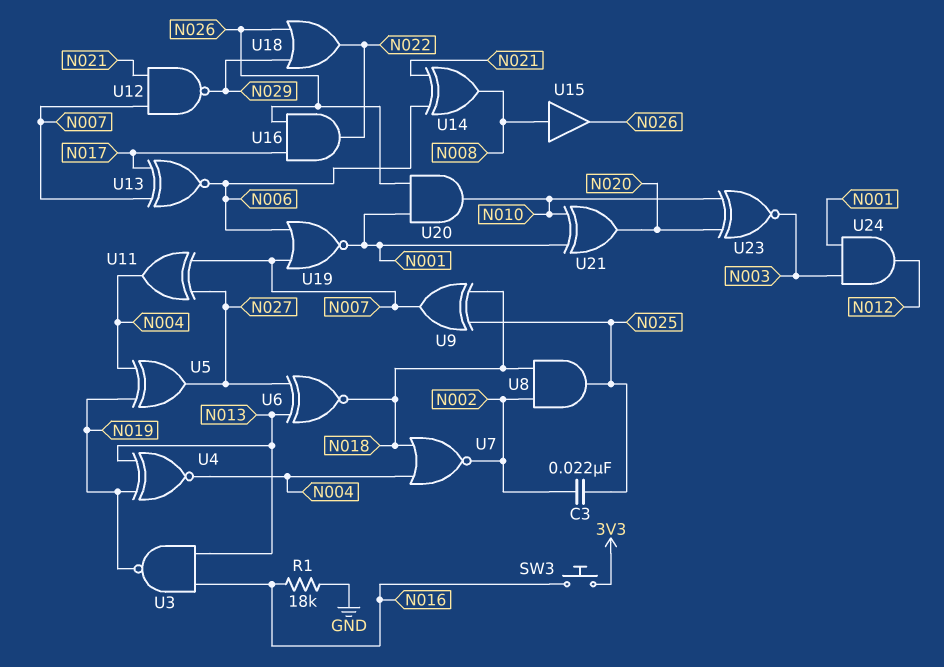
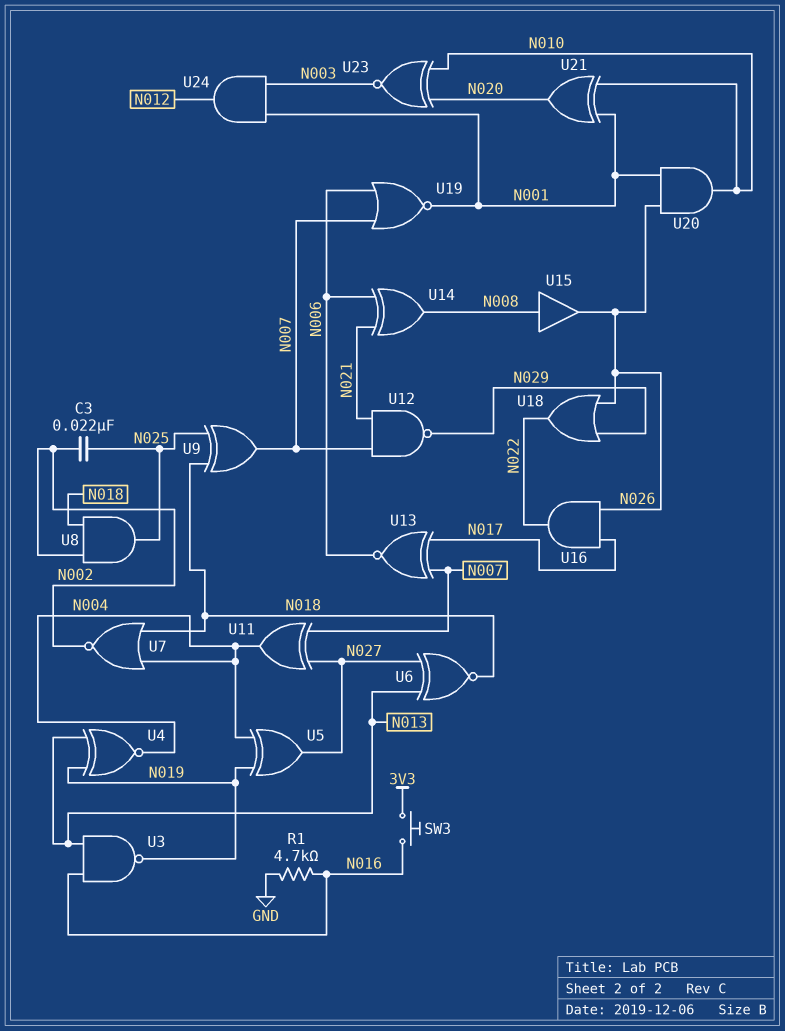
R1: 18k (GND, N016) -> 4.7k (GND, N016)

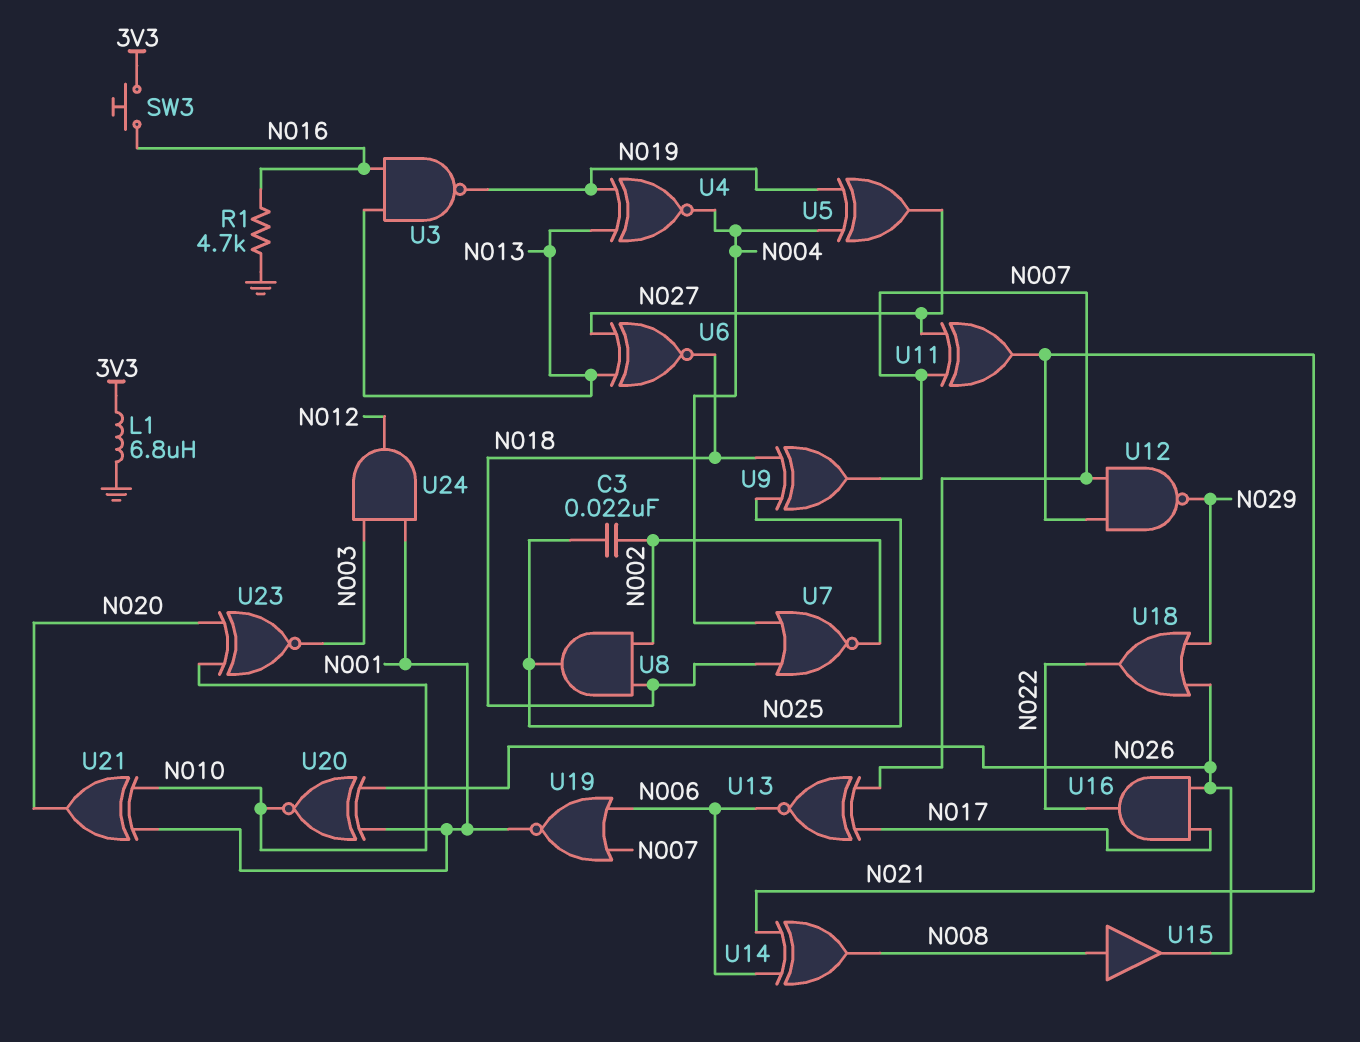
L1: none -> 6.8uH (3V3, GND)
U11: XOR (in N007, in N027, out N004) -> XOR (in N007, in N027, out N021)
U20: AND (in N001, in N026, out N010) -> XNOR (in N001, in N026, out N010)

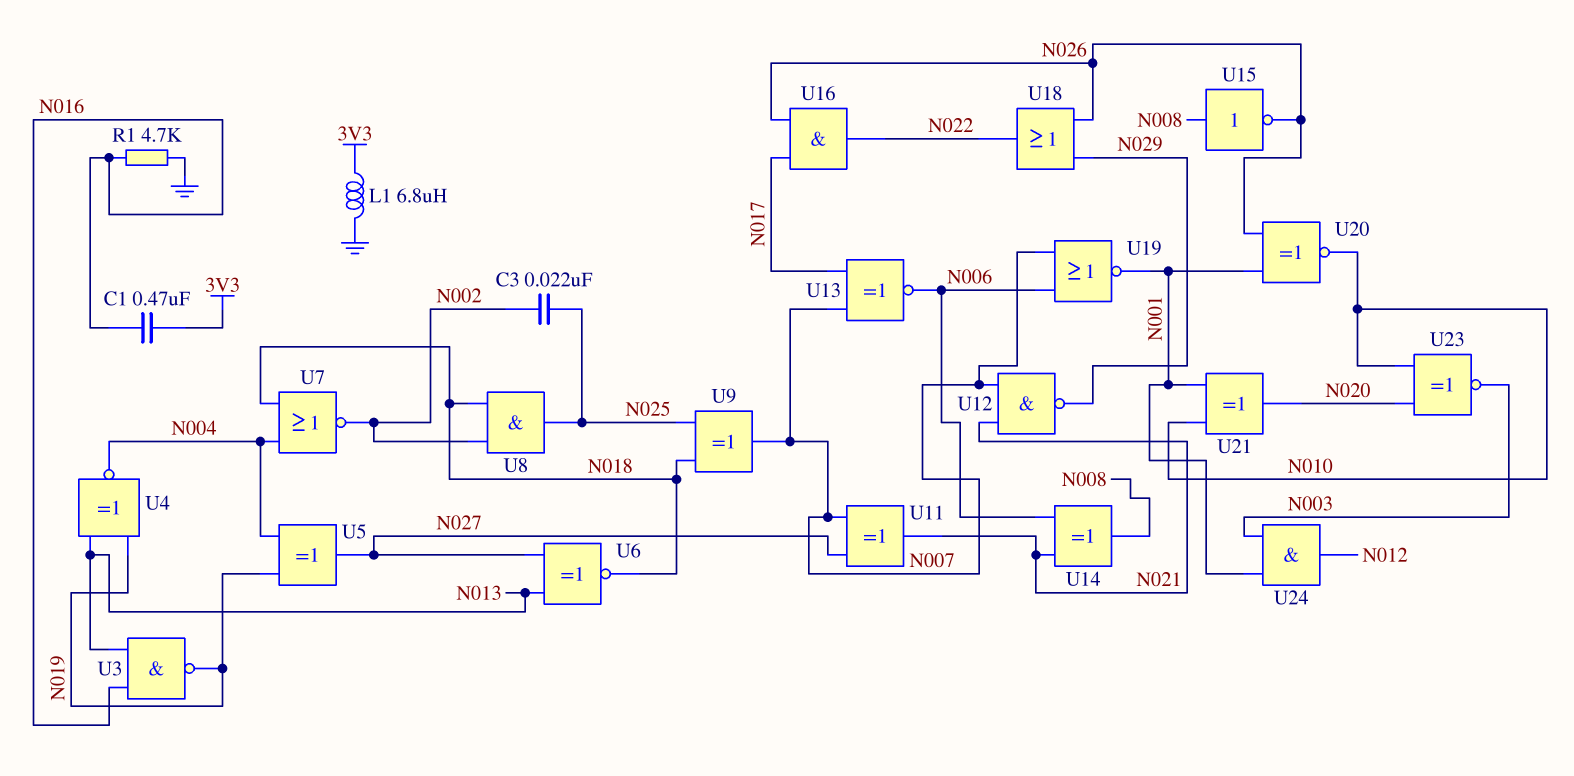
C1: none -> 470nF (3V3, N016)
SW3: button (3V3, N016) -> none
U15: buffer (in N008, out N026) -> NOT (in N008, out N026)

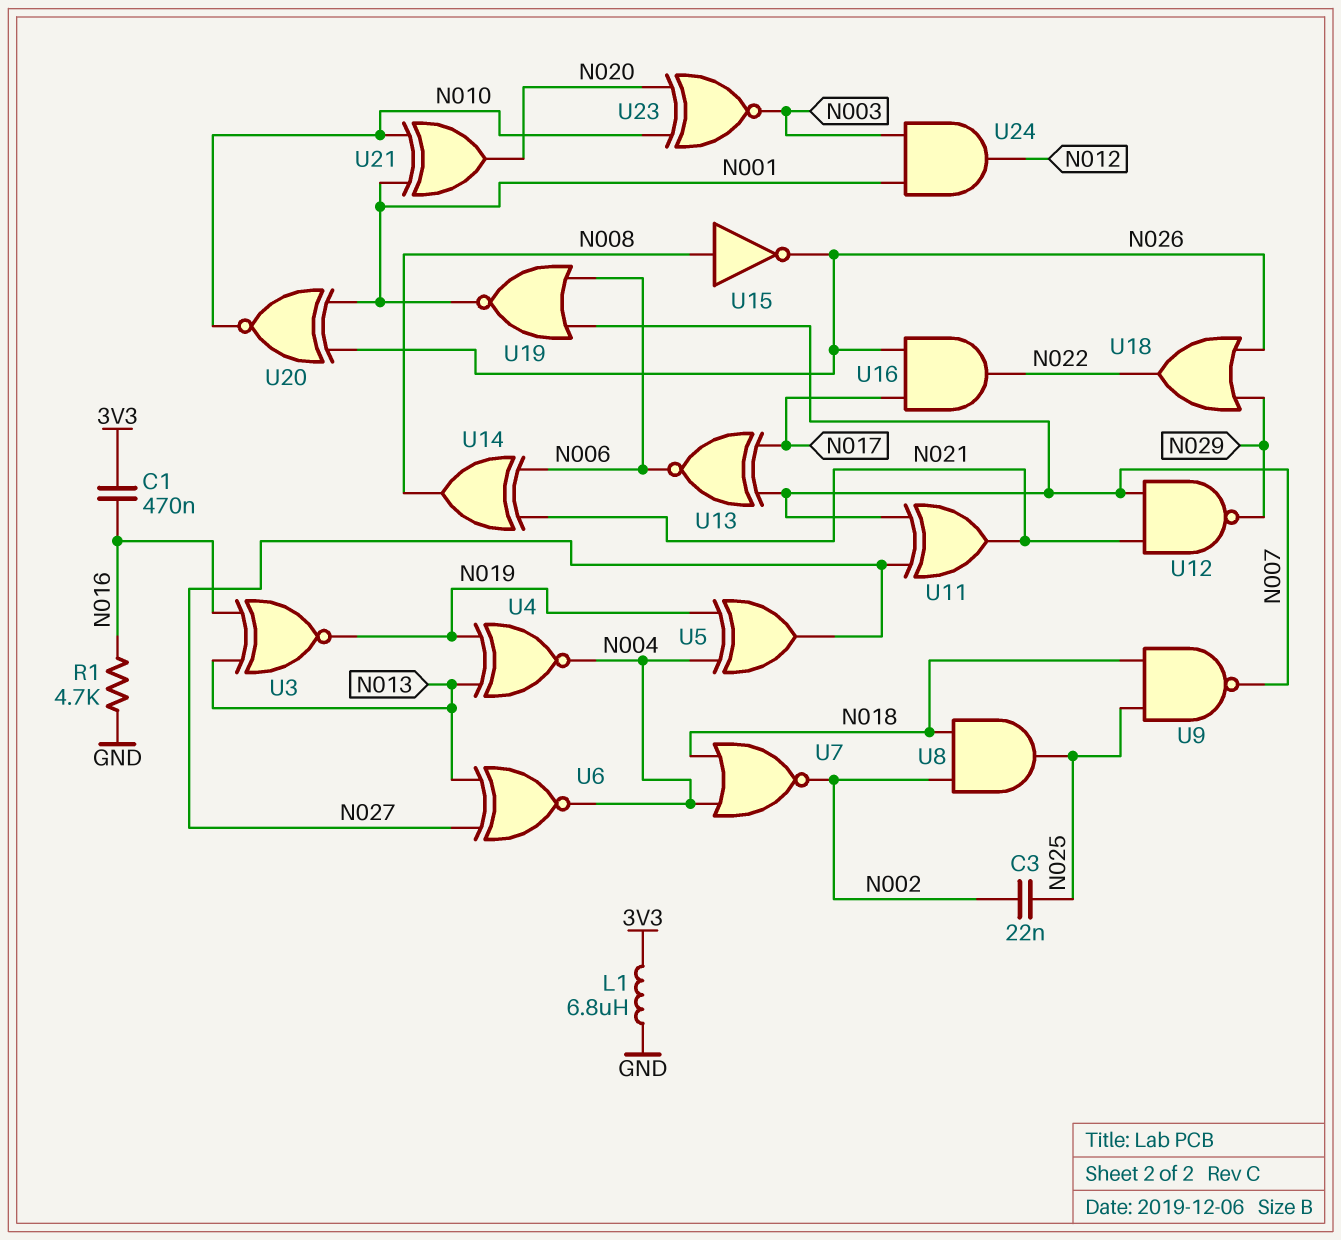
U3: NAND (in N013, in N016, out N019) -> XNOR (in N013, in N016, out N019)
U6: XNOR (in N013, in N027, out N018) -> XNOR (in N013, in N027, out N004)
U9: XOR (in N018, in N025, out N007) -> NAND (in N018, in N025, out N007)

